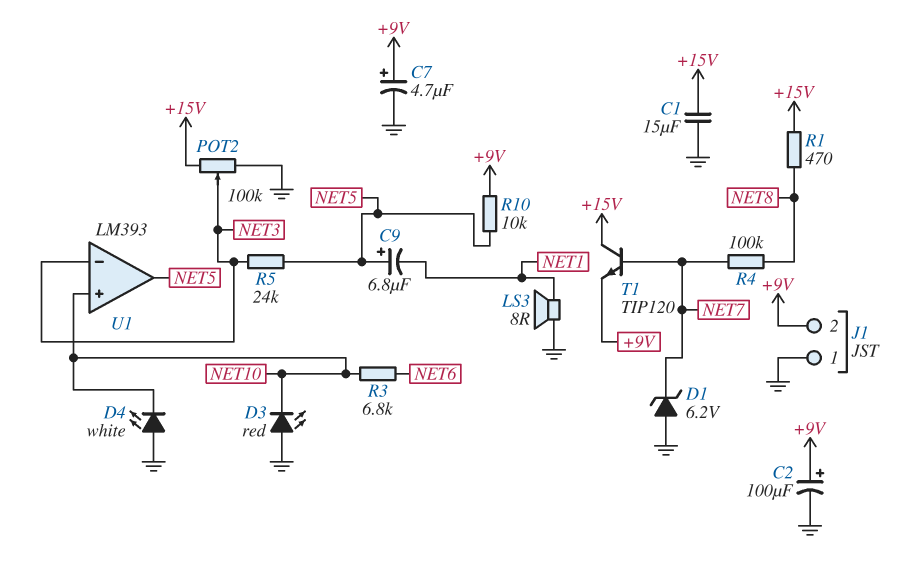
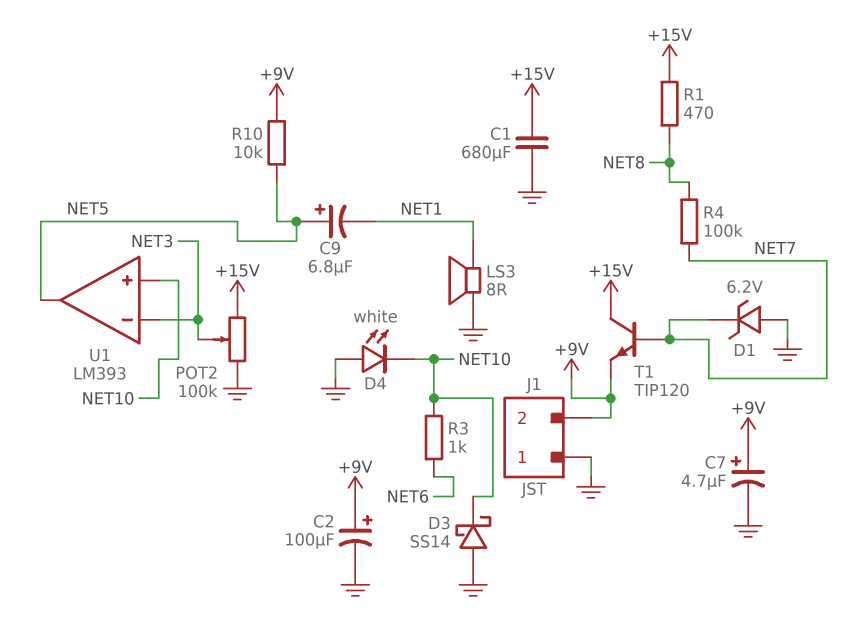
C1: 15uF (+15V, GND) -> 680uF (+15V, GND)
D3: LED red (A GND, K NET10) -> schottky SS14 (A GND, K NET10)
R3: 6.8k (NET6, NET10) -> 1k (NET6, NET10)
R5: 24k (NET3, NET5) -> none

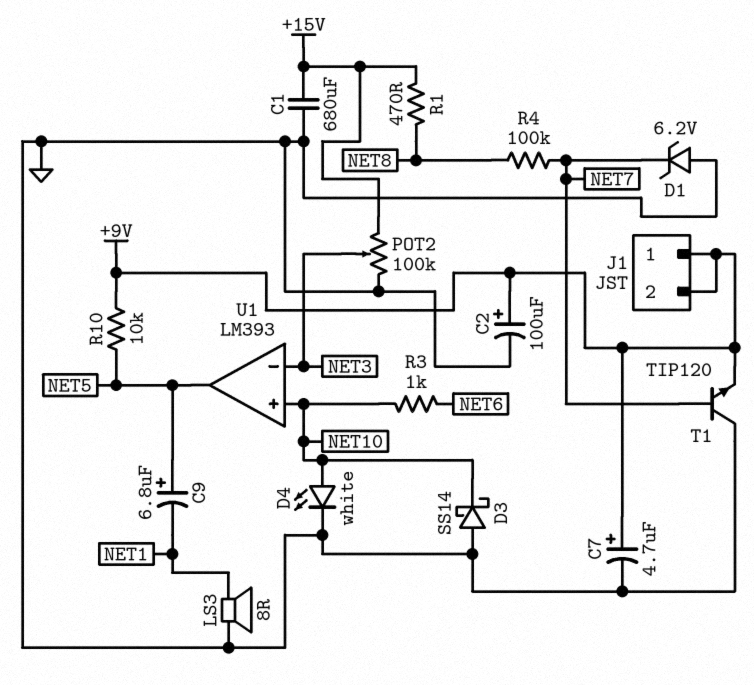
D4: LED white (A GND, K NET10) -> LED white (A NET10, K GND)
J1 pin 1: GND -> +9V
T1: NPN TIP120 (B NET7, C +15V, E +9V) -> NPN TIP120 (B NET7, C GND, E +9V)

